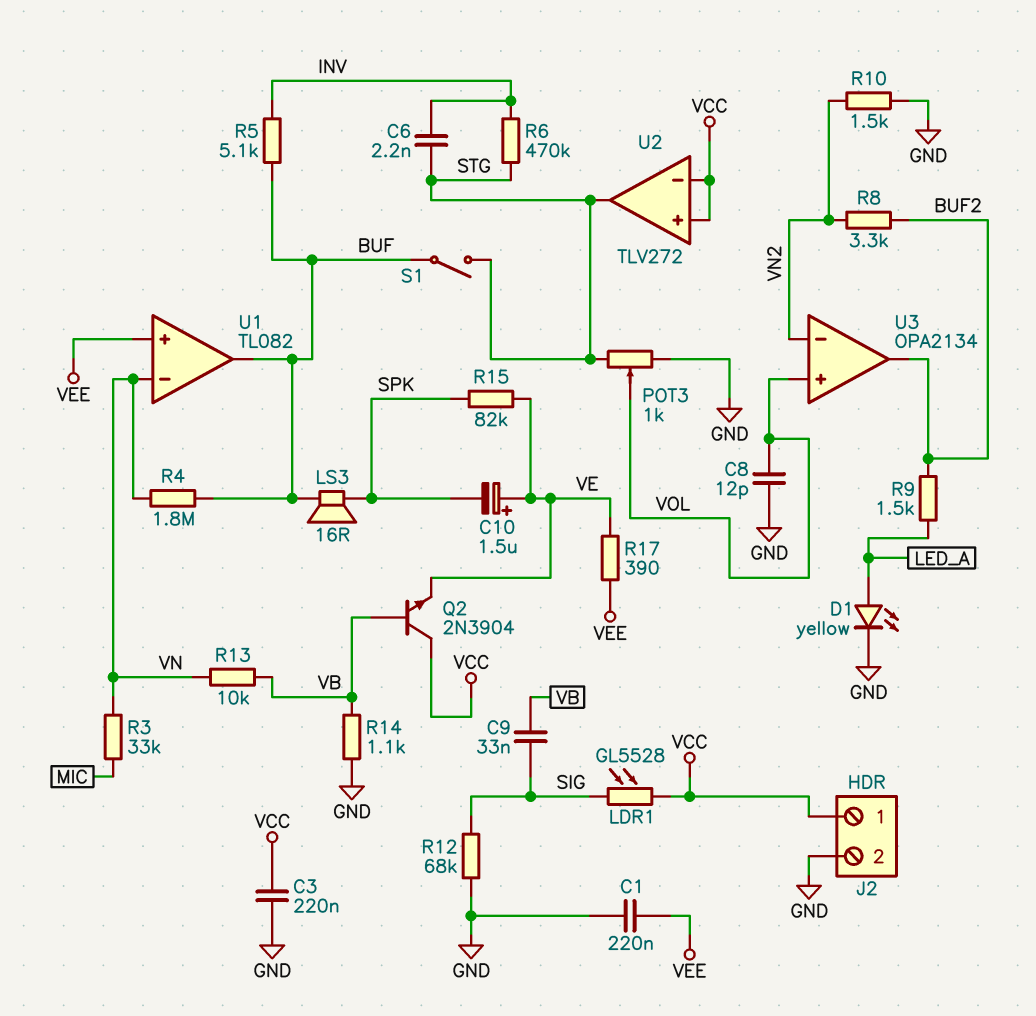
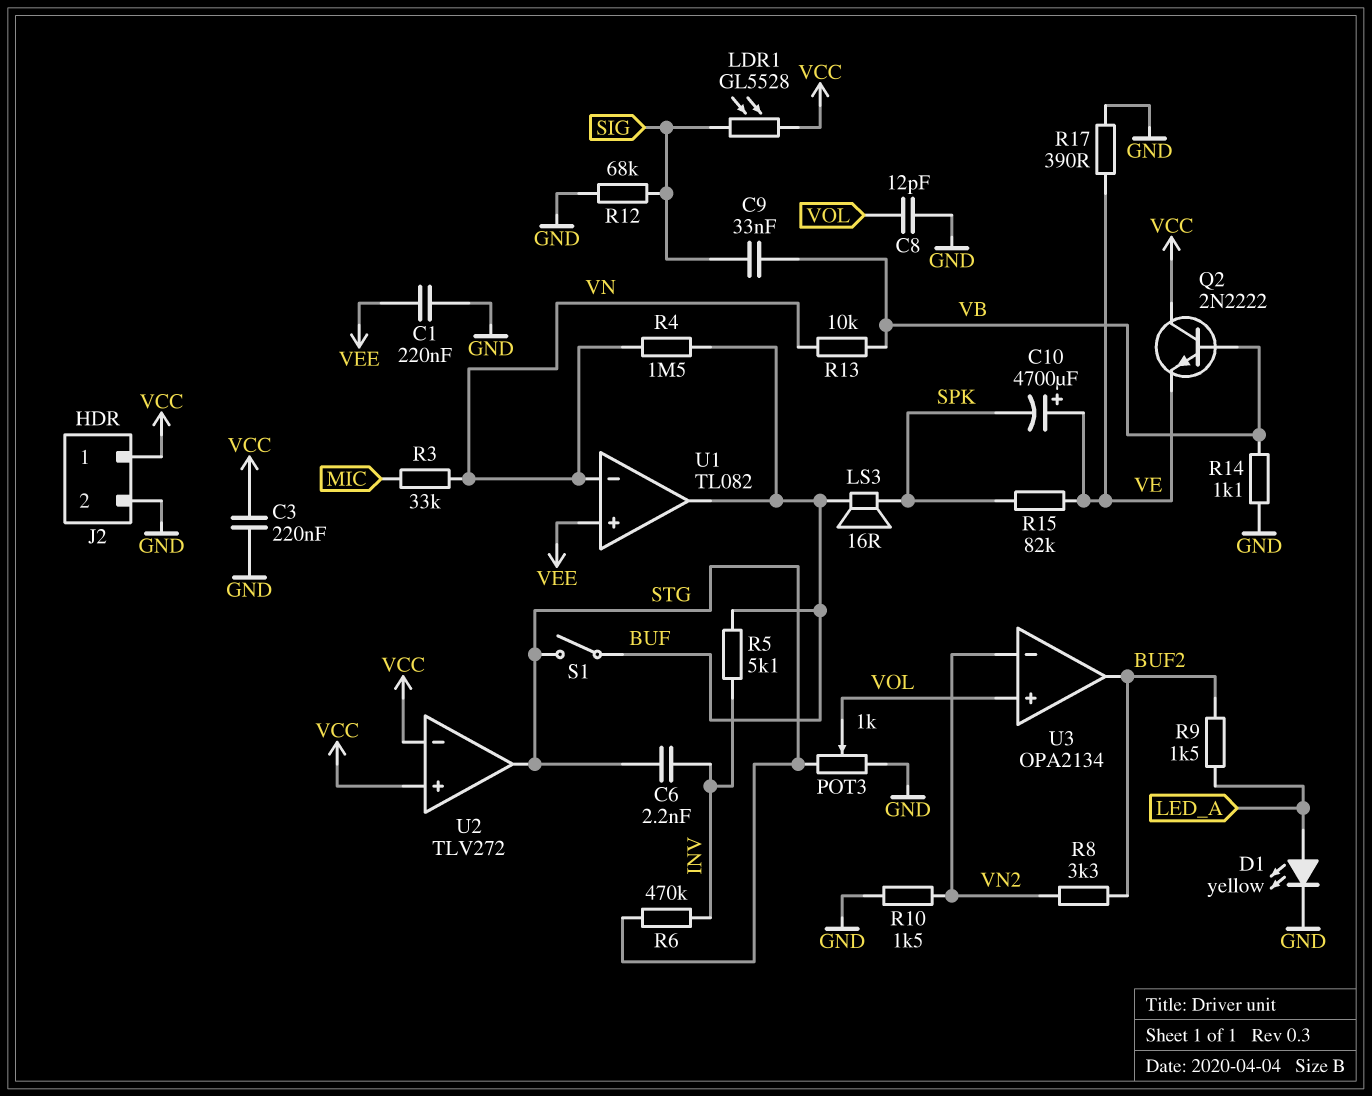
C10: 1.5uF (plus VE, minus SPK) -> 4700uF (plus VE, minus SPK)
Q2: NPN 2N3904 (B VB, C VCC, E VE) -> NPN 2N2222 (B VB, C VCC, E VE)
R4: 1.8M (BUF, VN) -> 1.5M (BUF, VN)
R17: 390 (VE, VEE) -> 390 (GND, VE)

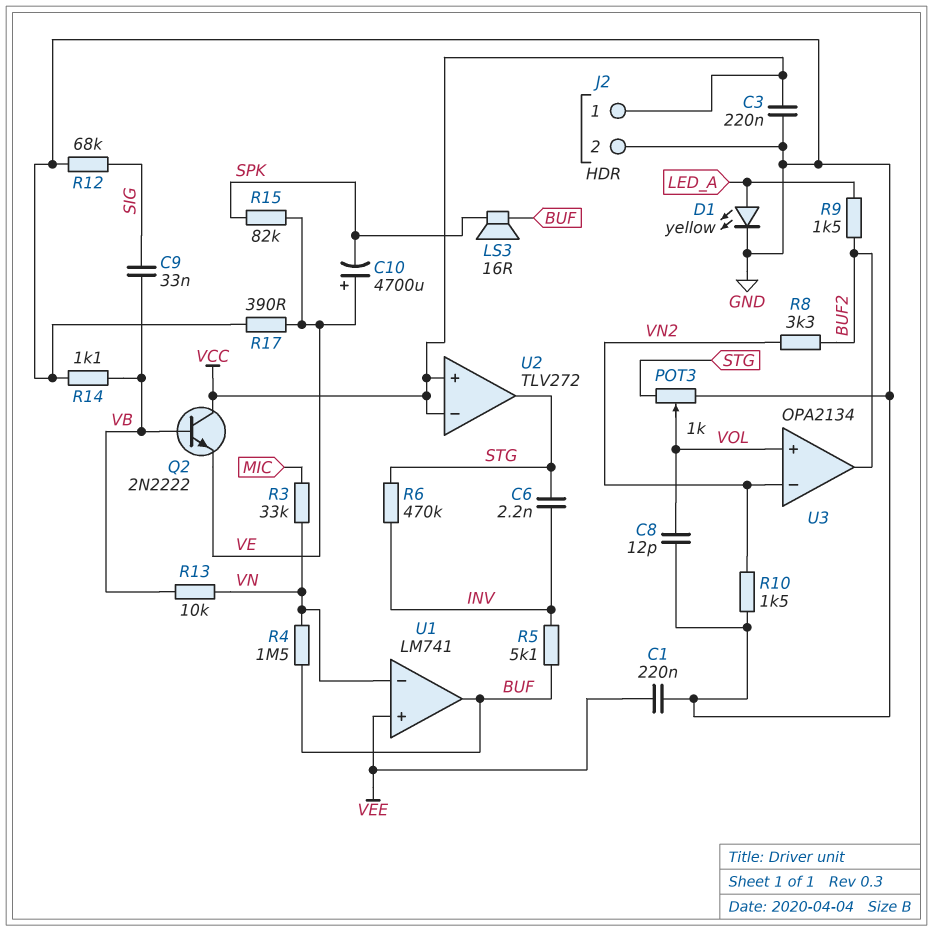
LDR1: GL5528 (SIG, VCC) -> none
S1: switch (BUF, STG) -> none
U1: TL082 -> LM741

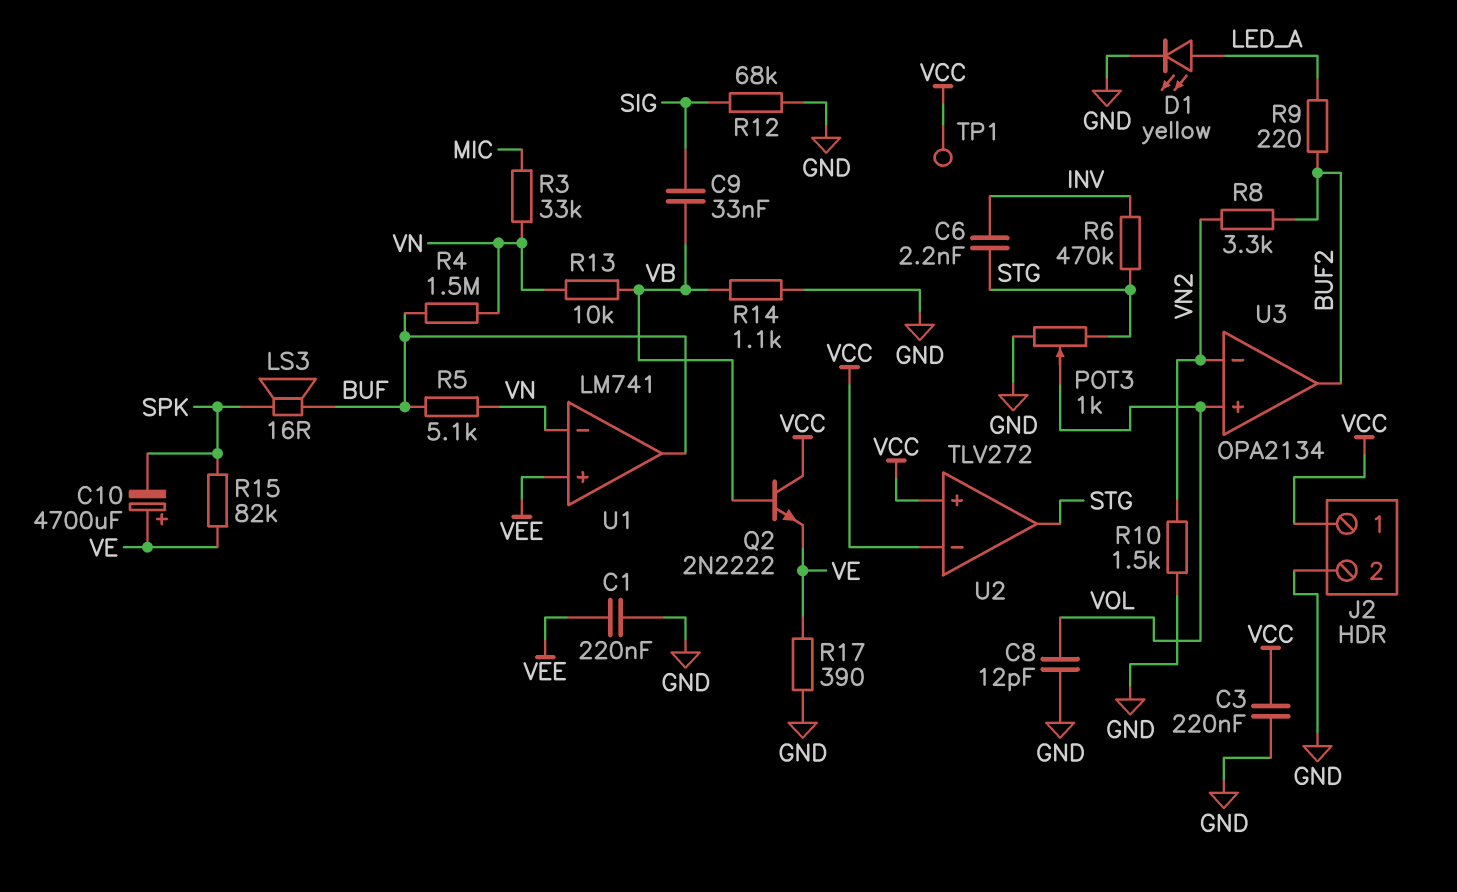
R5: 5.1k (BUF, INV) -> 5.1k (BUF, VN)
R9: 1.5k (BUF2, LED_A) -> 220 (BUF2, LED_A)
TP1: none -> test point (VCC)

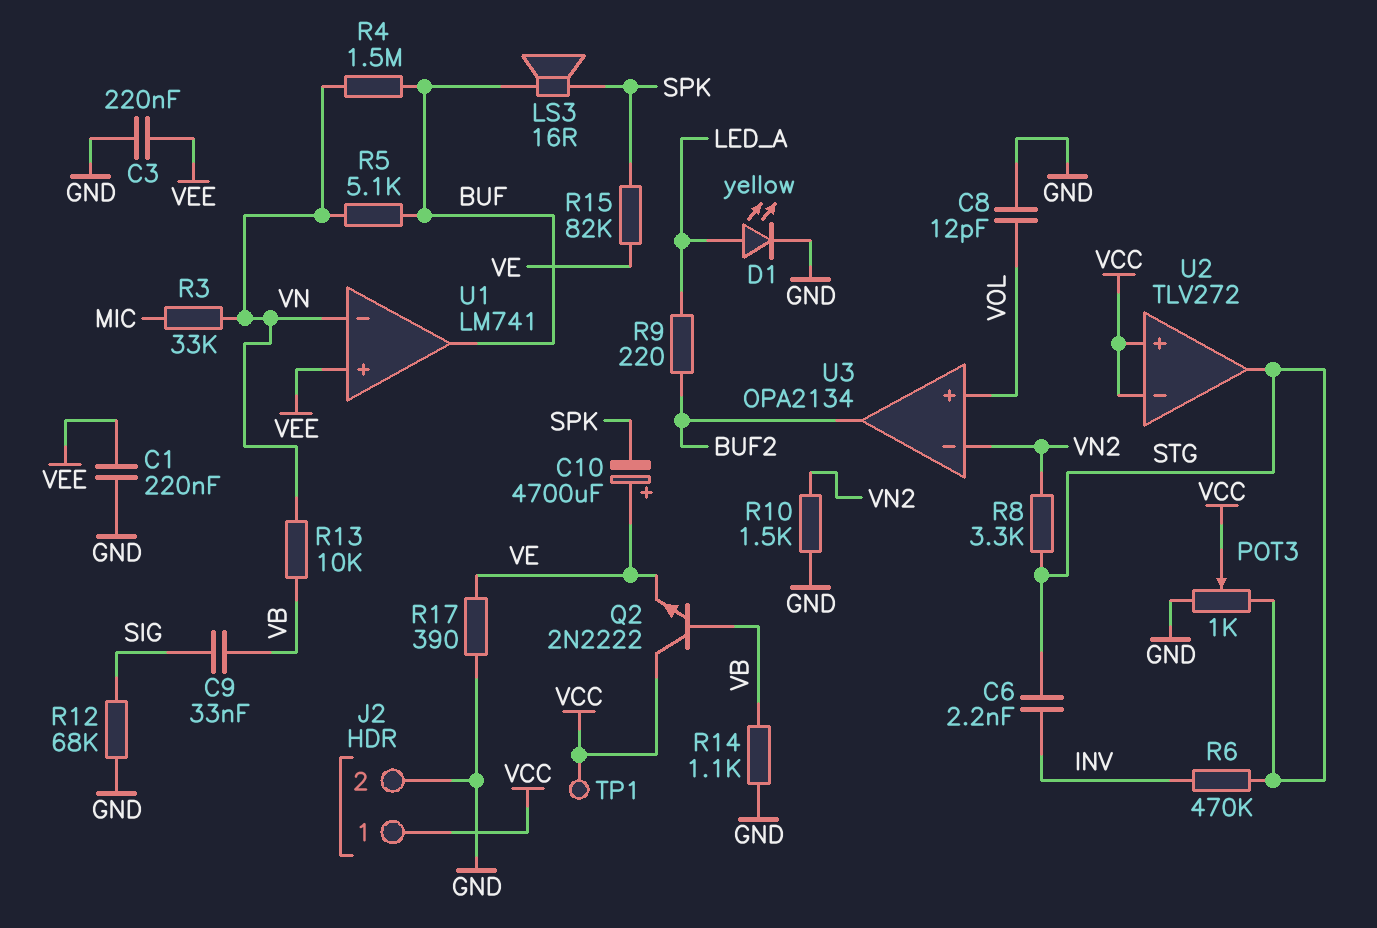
C3: 220nF (GND, VCC) -> 220nF (GND, VEE)
POT3: 1k (GND, STG, wiper VOL) -> 1k (GND, STG, wiper VCC)
R8: 3.3k (BUF2, VN2) -> 3.3k (STG, VN2)

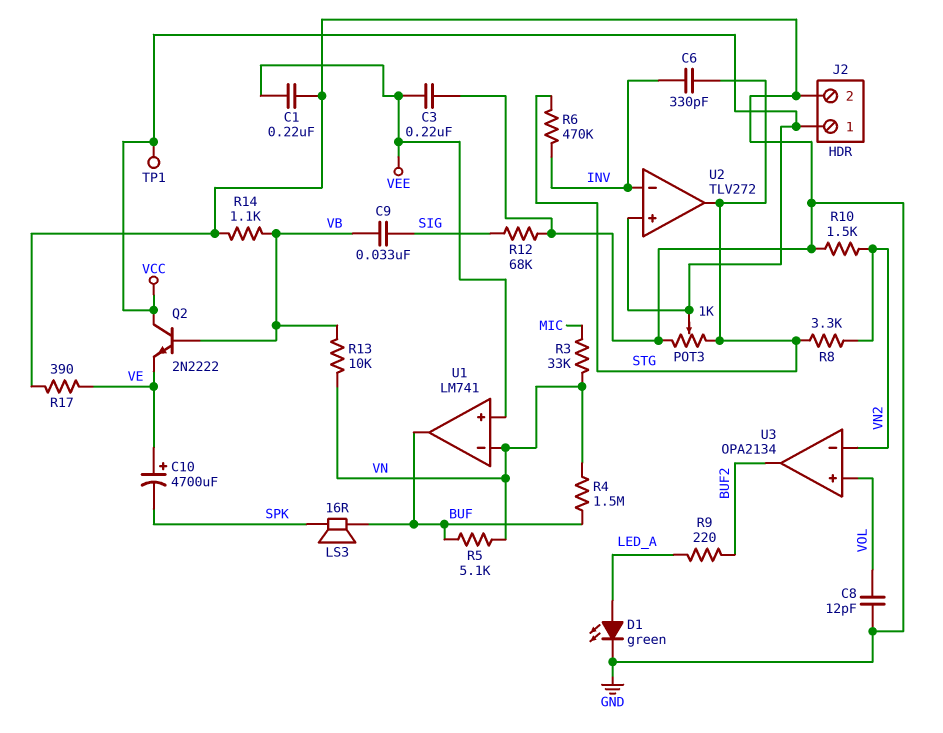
C6: 2.2nF (INV, STG) -> 330pF (INV, STG)
D1: LED yellow (A LED_A, K GND) -> LED green (A LED_A, K GND)
R15: 82k (SPK, VE) -> none
U2 pin in-: VCC -> INV

